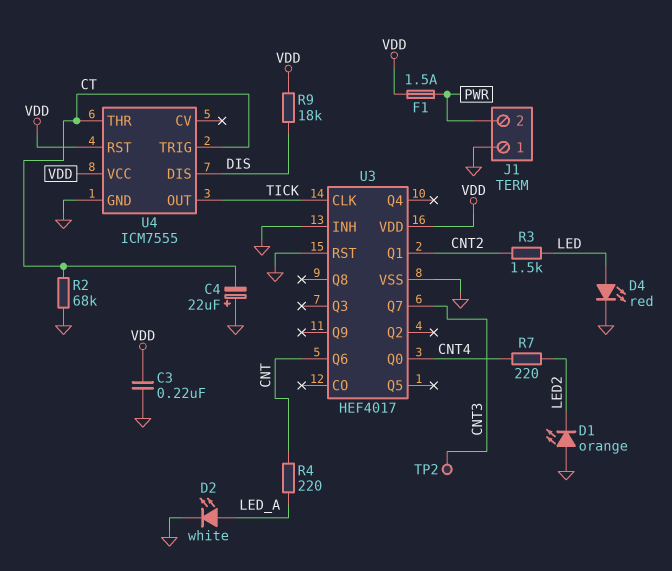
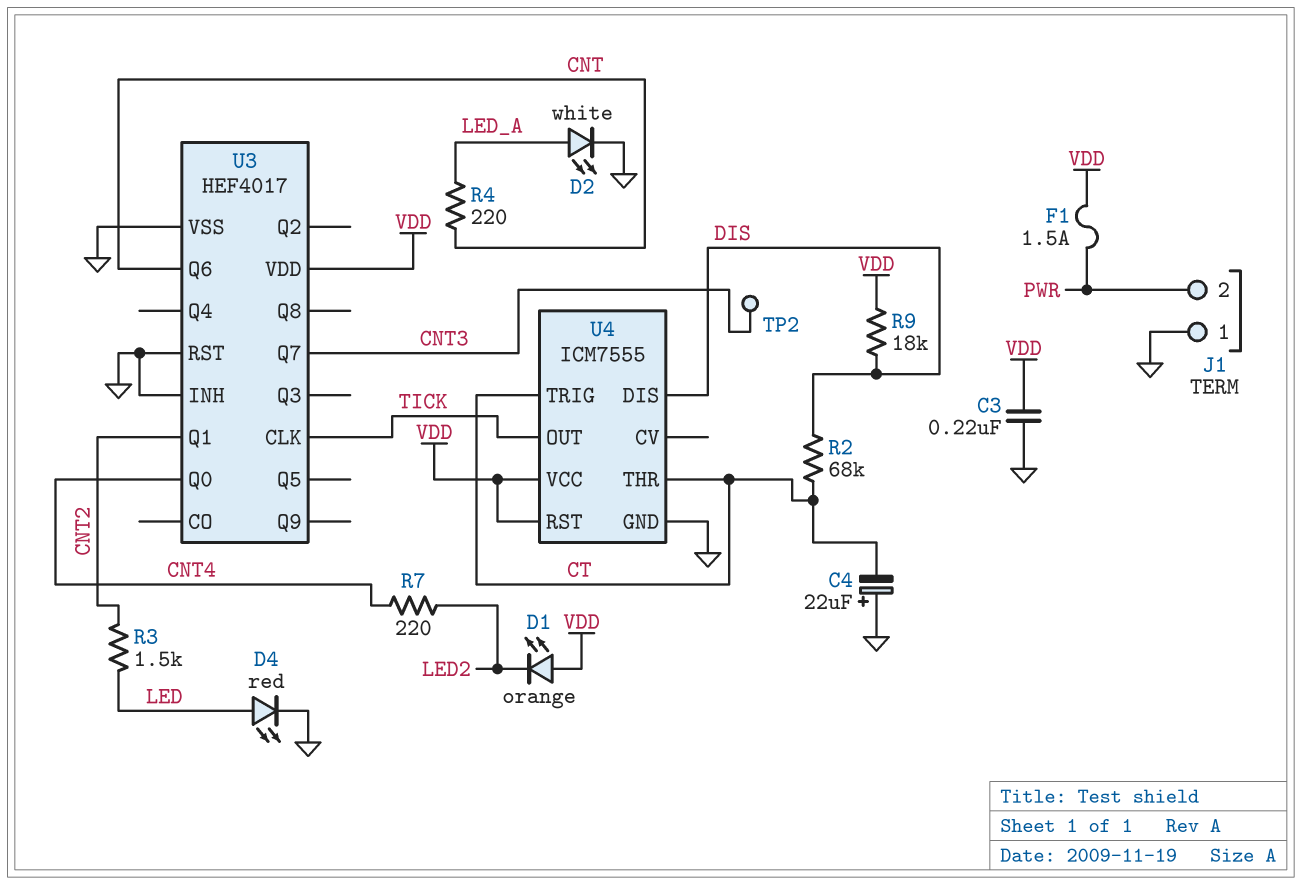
D1: LED orange (A GND, K LED2) -> LED orange (A VDD, K LED2)
R2: 68k (CT, GND) -> 68k (CT, DIS)

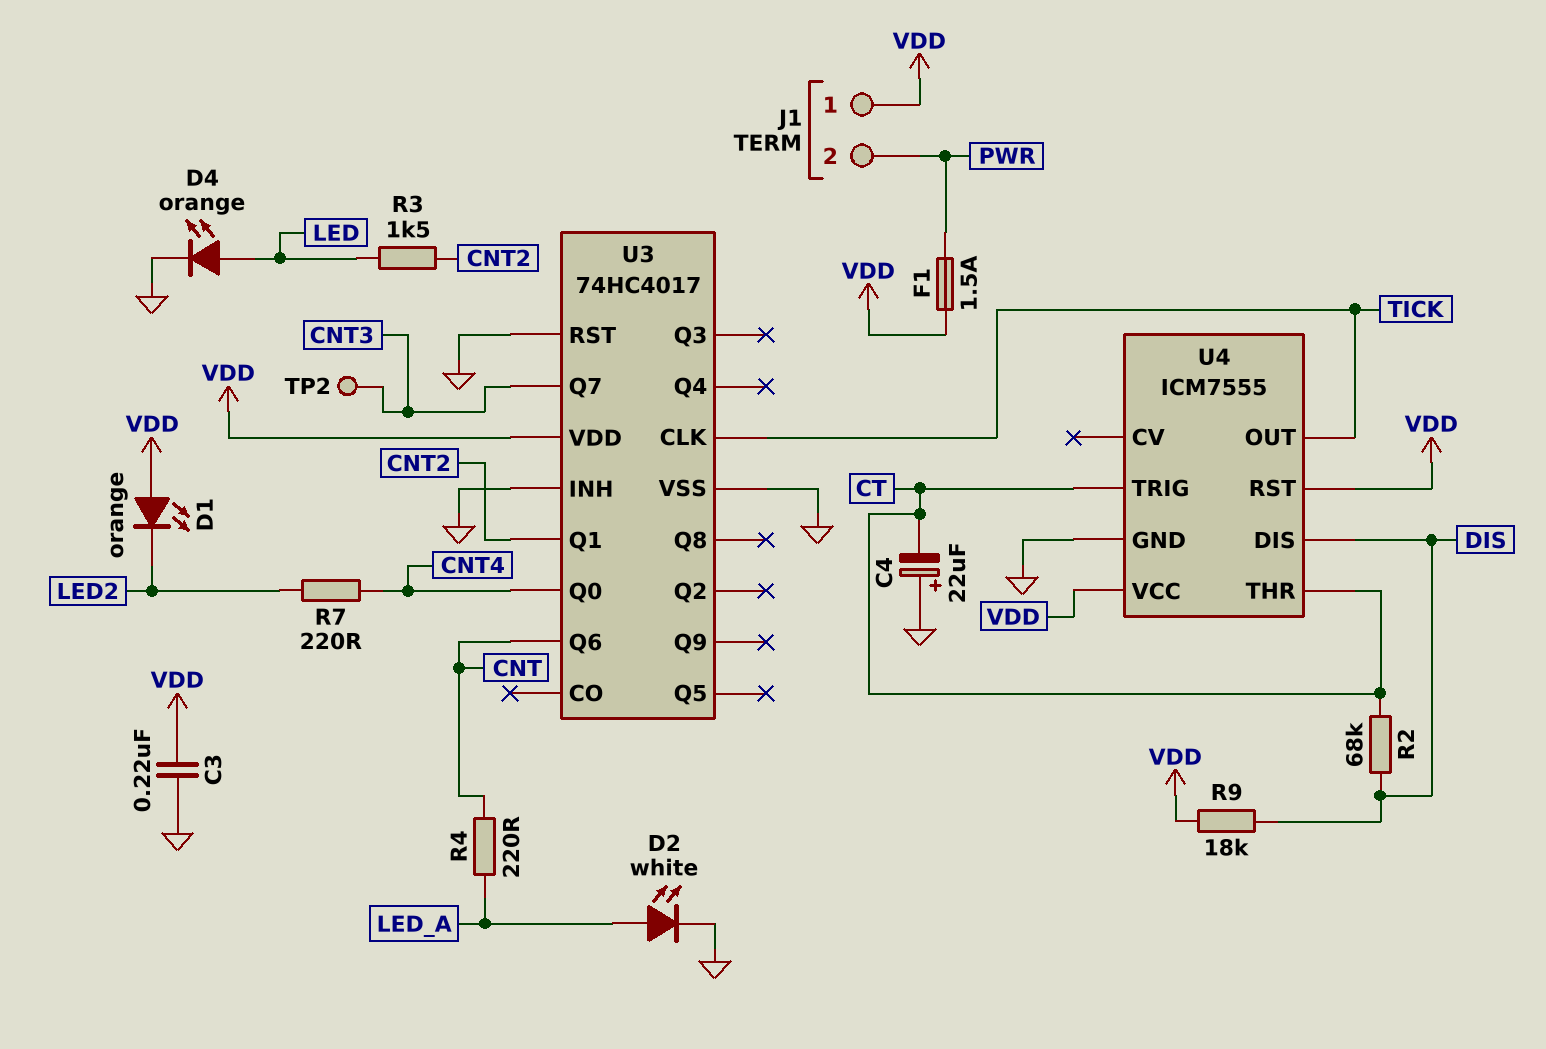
D4: LED red (A LED, K GND) -> LED orange (A LED, K GND)
J1 pin 1: GND -> VDD
U3: HEF4017 -> 74HC4017

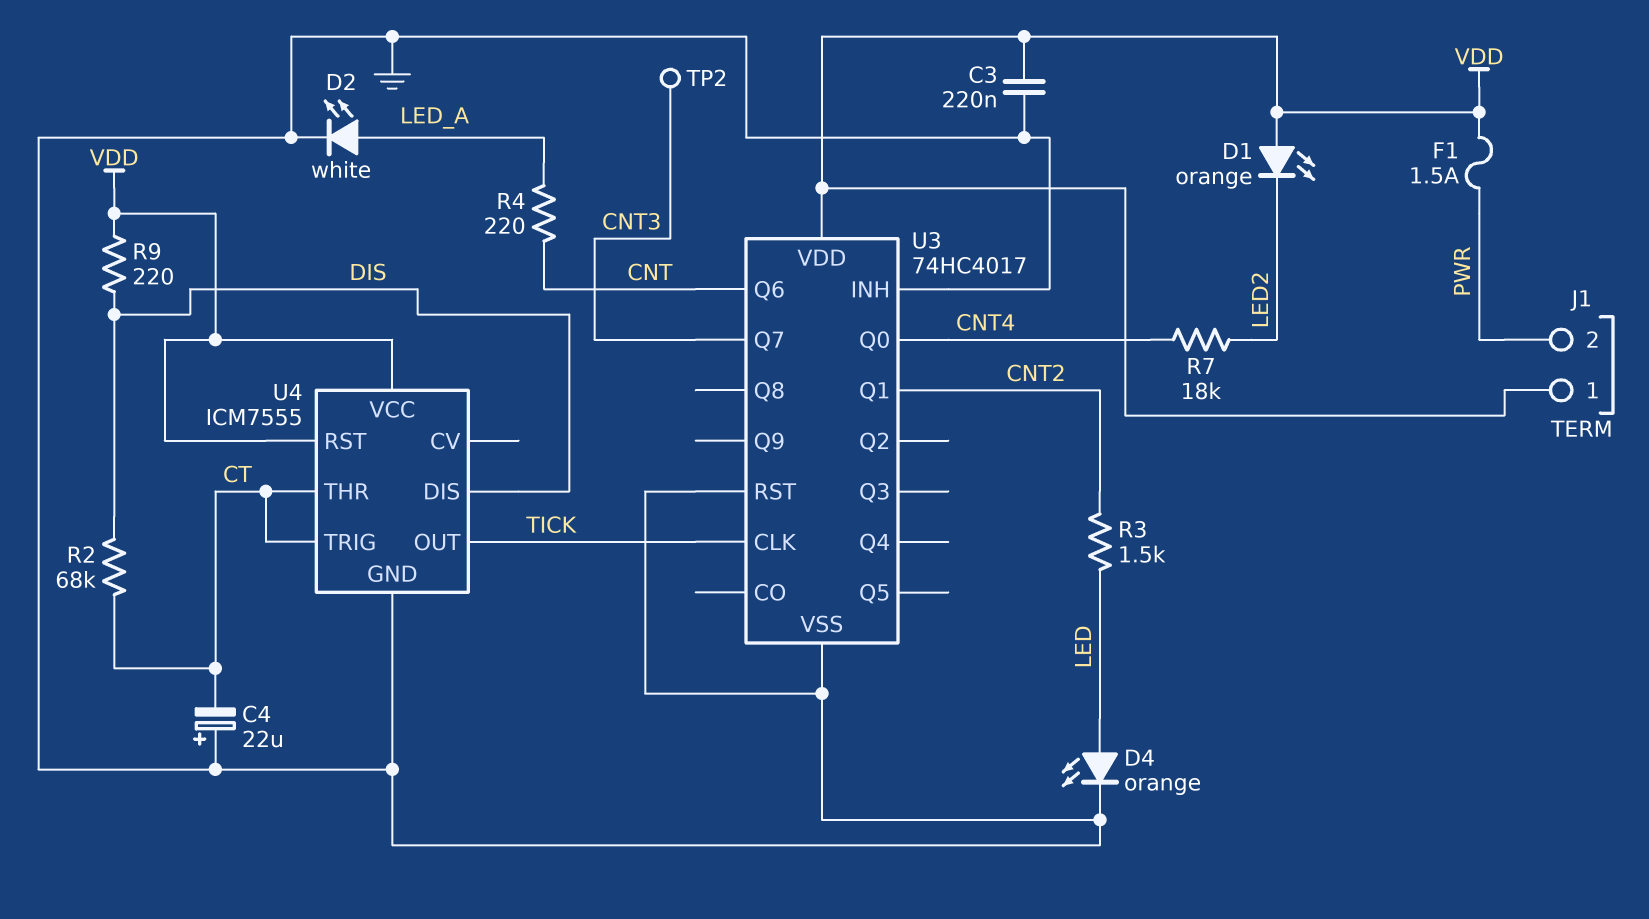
R7: 220 (CNT4, LED2) -> 18k (CNT4, LED2)
R9: 18k (DIS, VDD) -> 220 (DIS, VDD)

